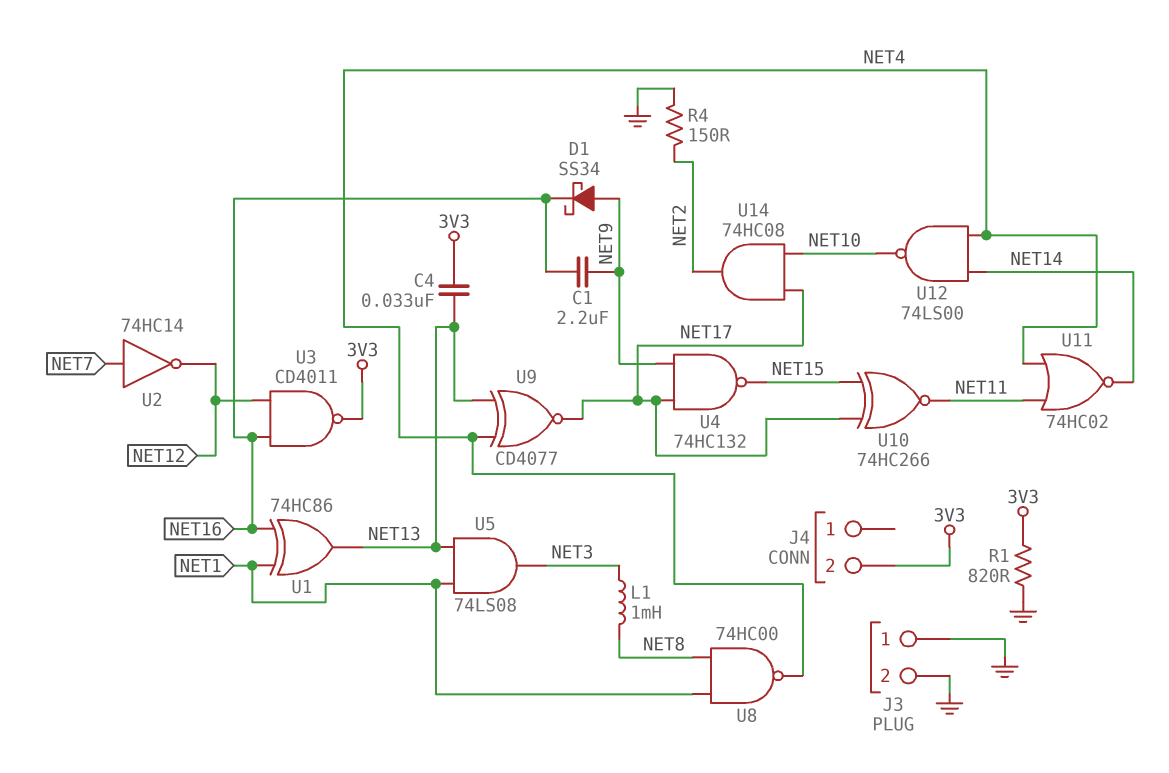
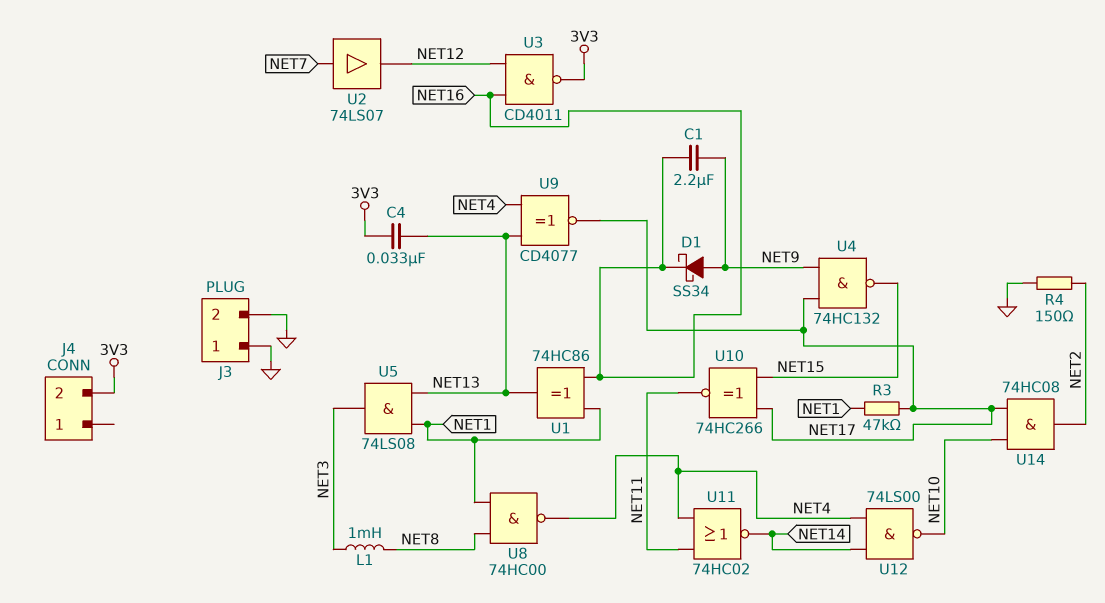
R1: 820 (3V3, GND) -> none
R3: none -> 47k (NET1, NET17)
U2: NOT 74HC14 (in NET7, out NET12) -> buffer 74LS07 (in NET7, out NET12)

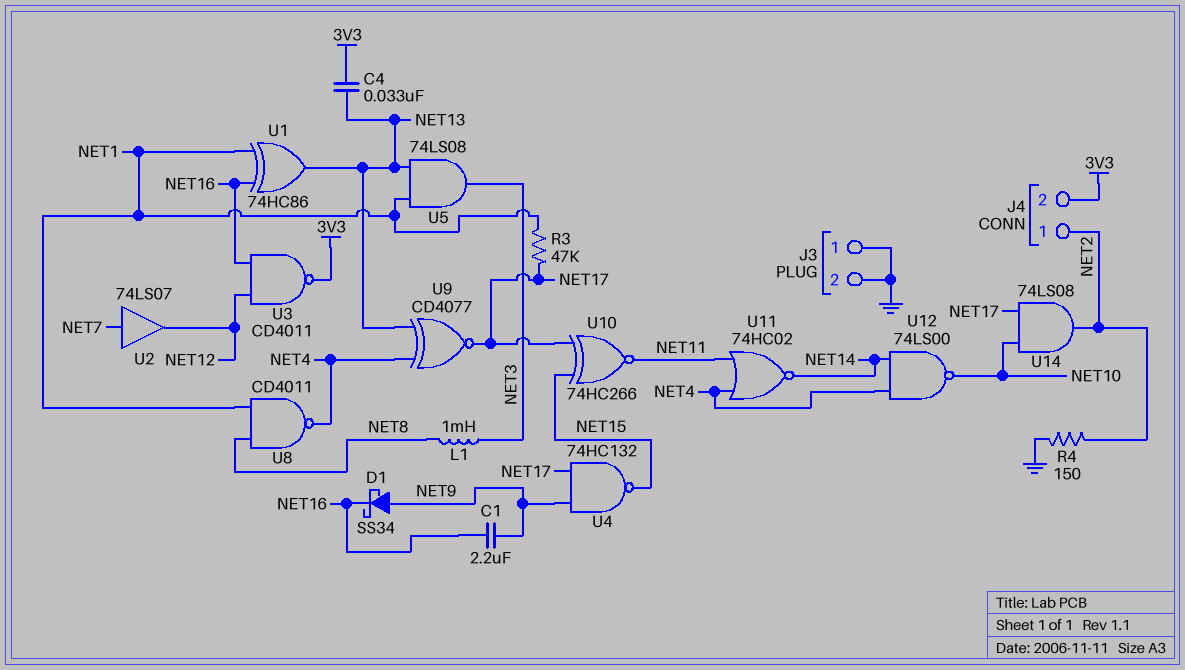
J4 pin 1: none -> NET2
U8: NAND 74HC00 (in NET1, in NET8, out NET4) -> NAND CD4011 (in NET1, in NET8, out NET4)
U14: AND 74HC08 (in NET10, in NET17, out NET2) -> AND 74LS08 (in NET10, in NET17, out NET2)

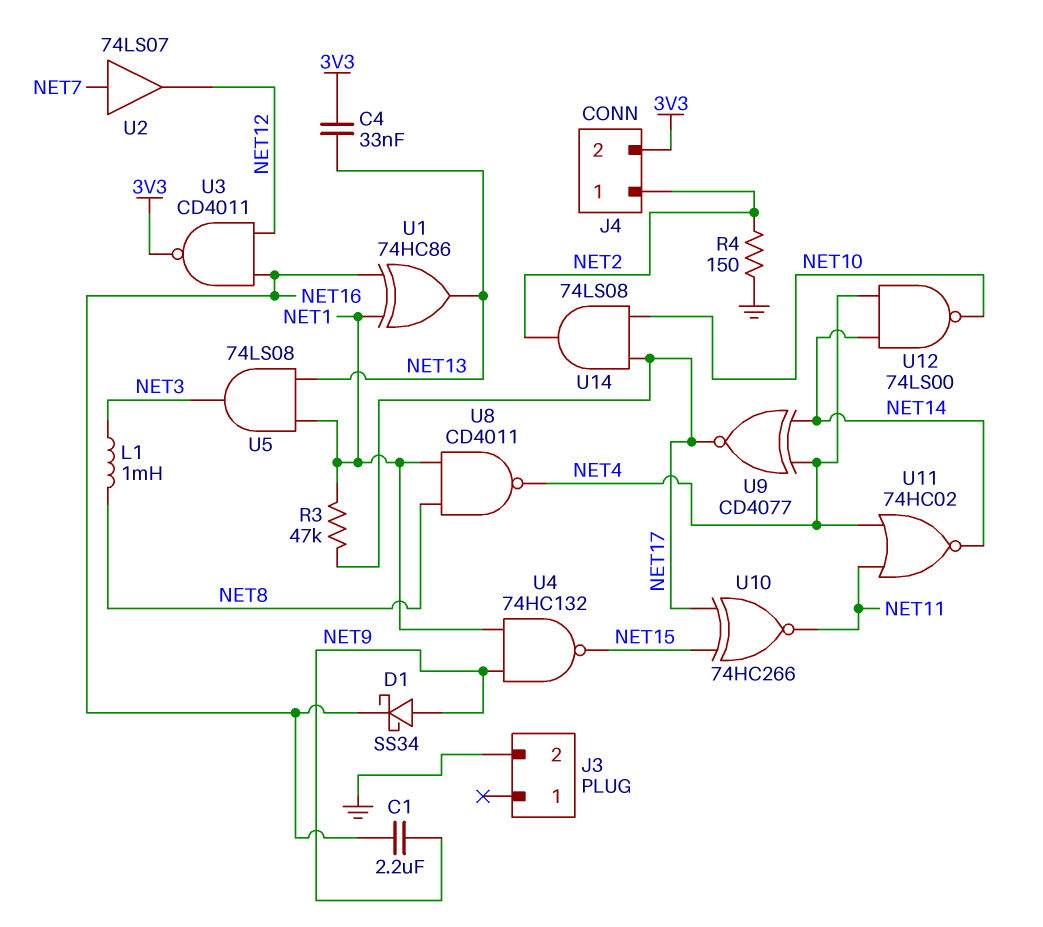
J3 pin 1: GND -> none
U4: NAND 74HC132 (in NET9, in NET17, out NET15) -> NAND 74HC132 (in NET1, in NET9, out NET15)
U9: XNOR CD4077 (in NET4, in NET13, out NET17) -> XNOR CD4077 (in NET4, in NET14, out NET17)

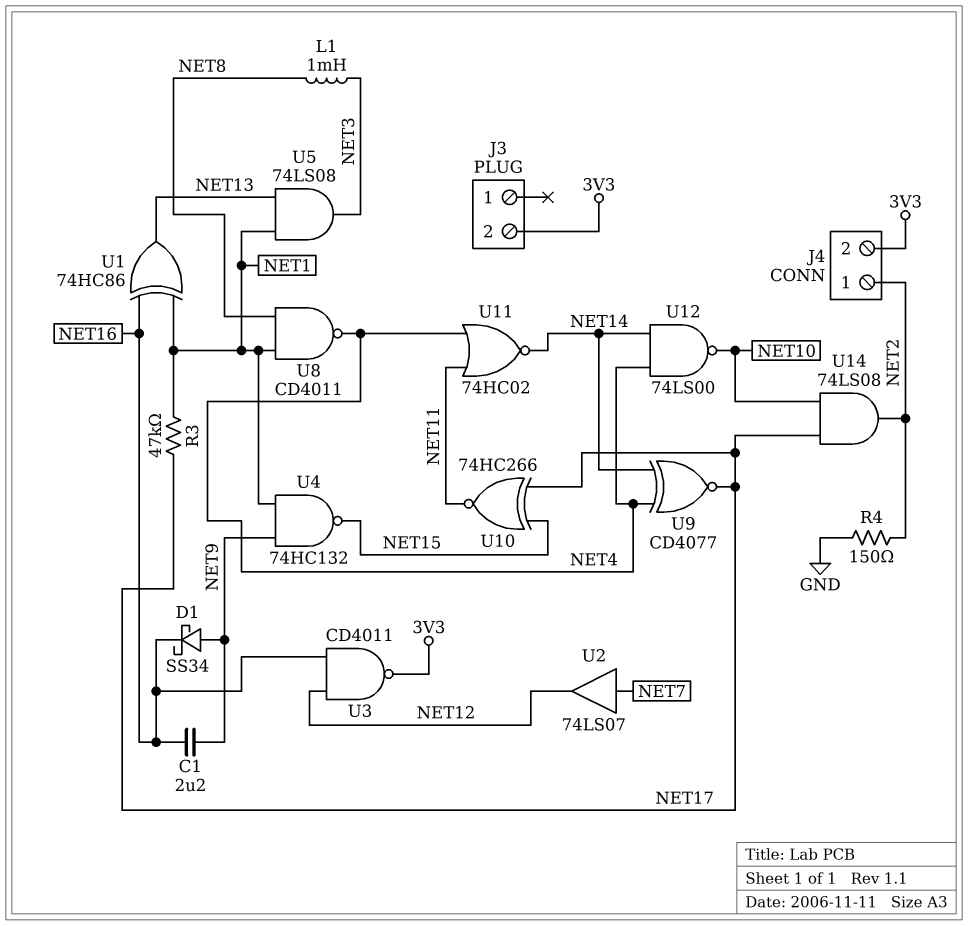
C4: 33nF (3V3, NET13) -> none
J3 pin 2: GND -> 3V3

